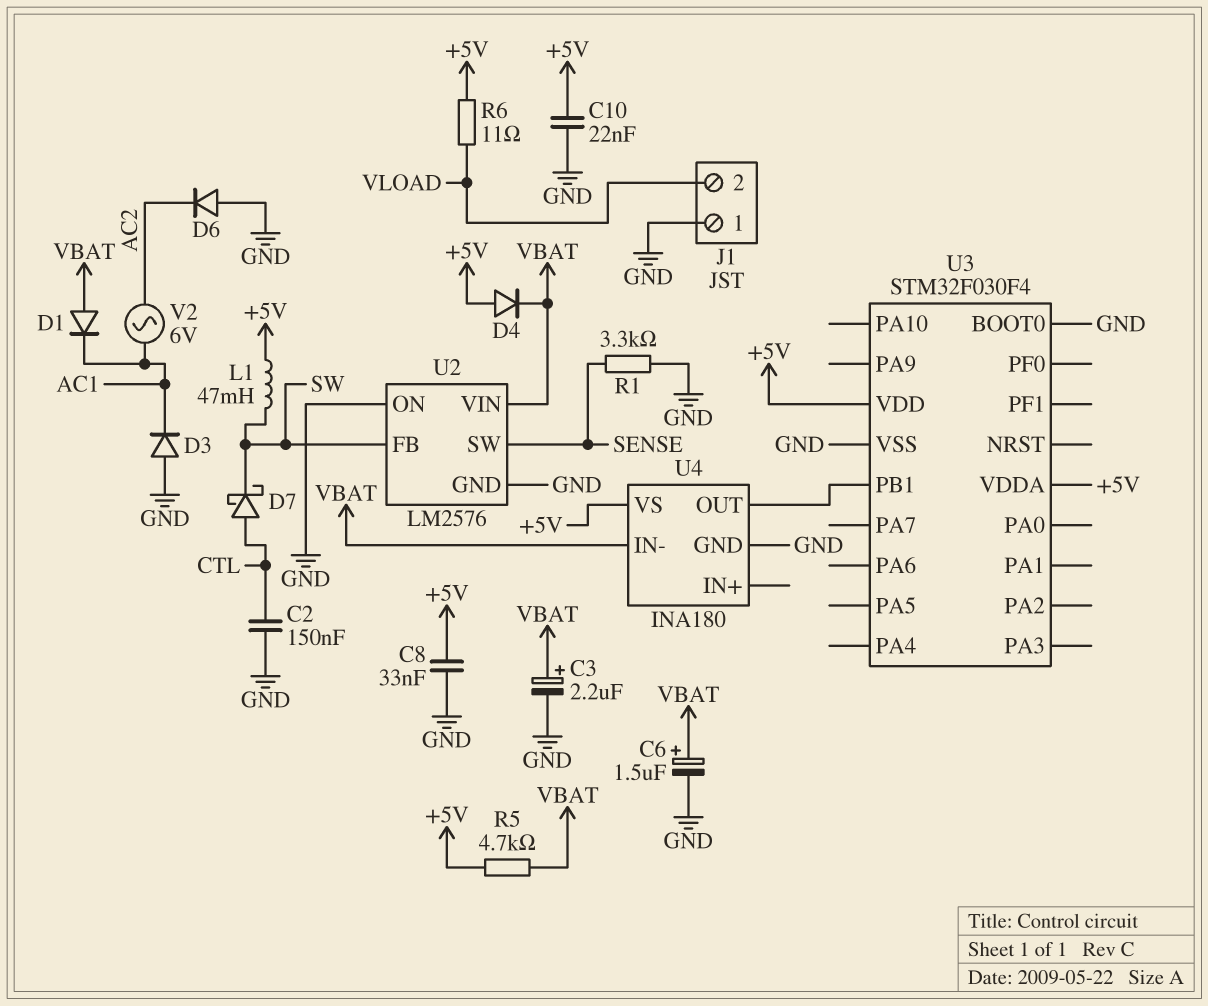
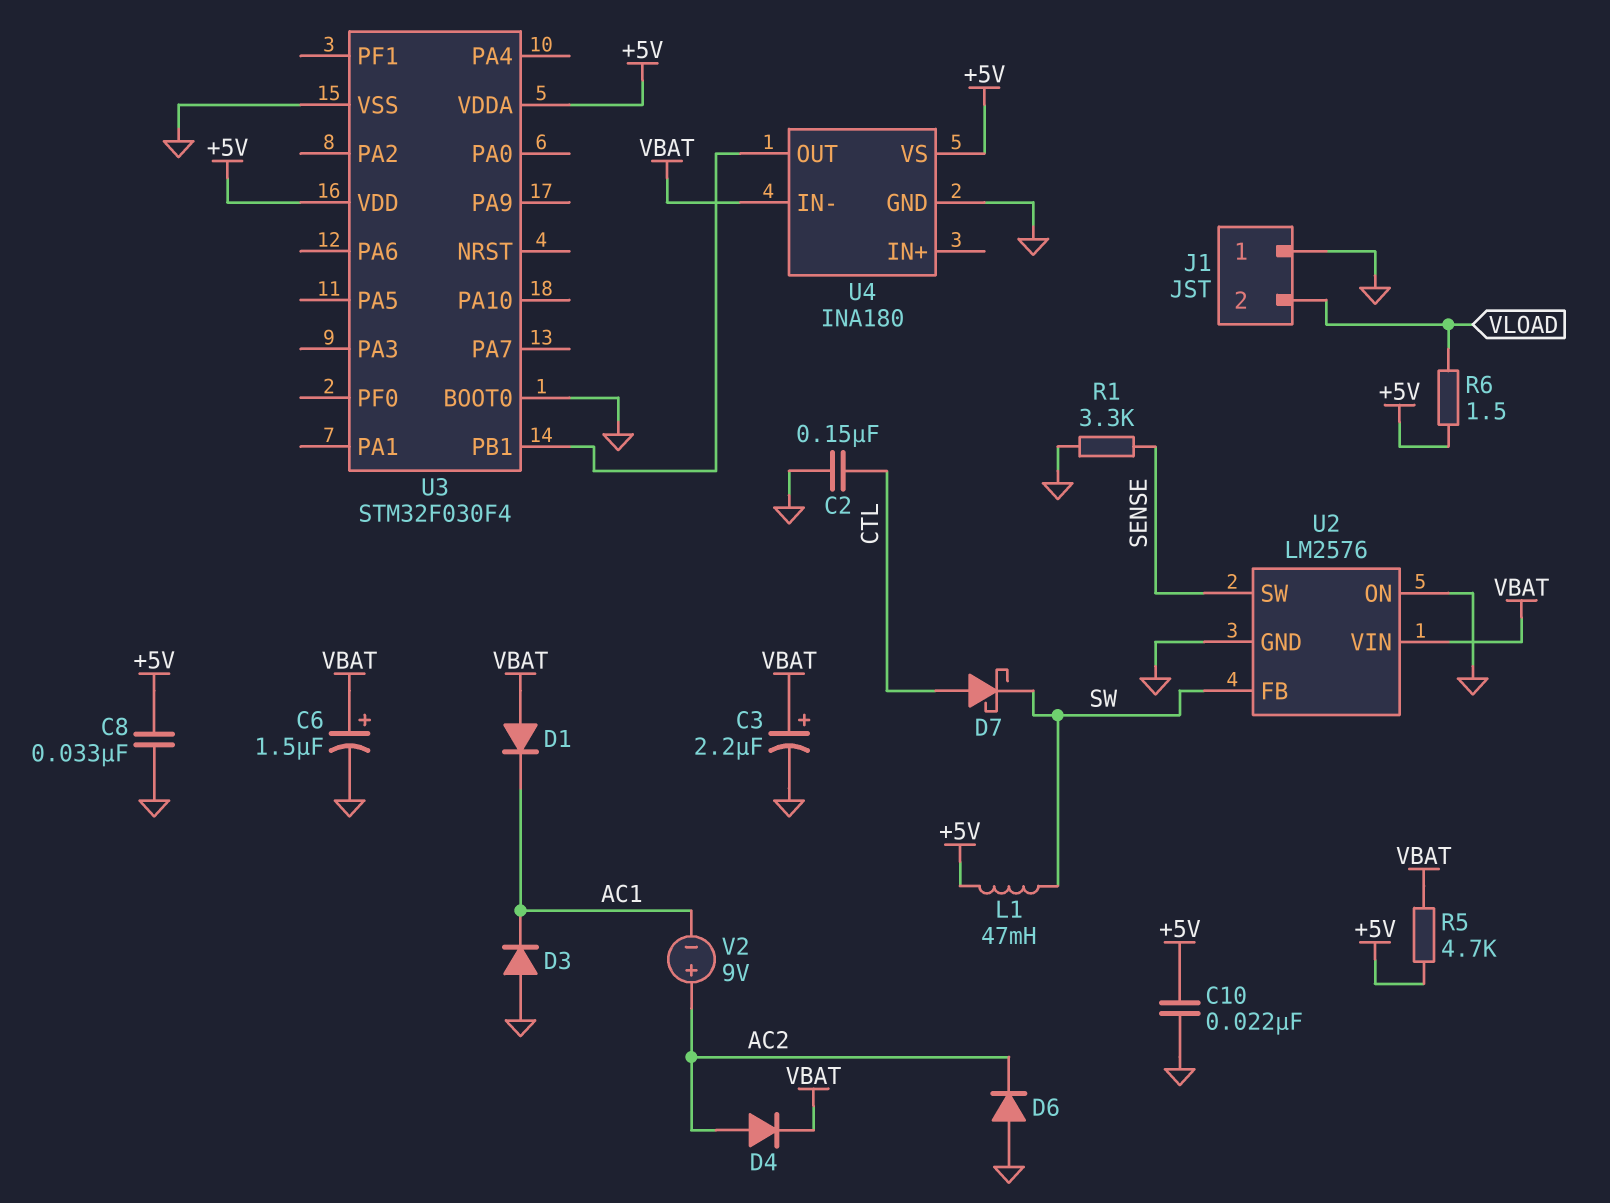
D4: diode (A +5V, K VBAT) -> diode (A AC2, K VBAT)
R6: 11 (+5V, VLOAD) -> 1.5 (+5V, VLOAD)
V2: AC 6V (AC1, AC2) -> 9V (plus AC2, minus AC1)

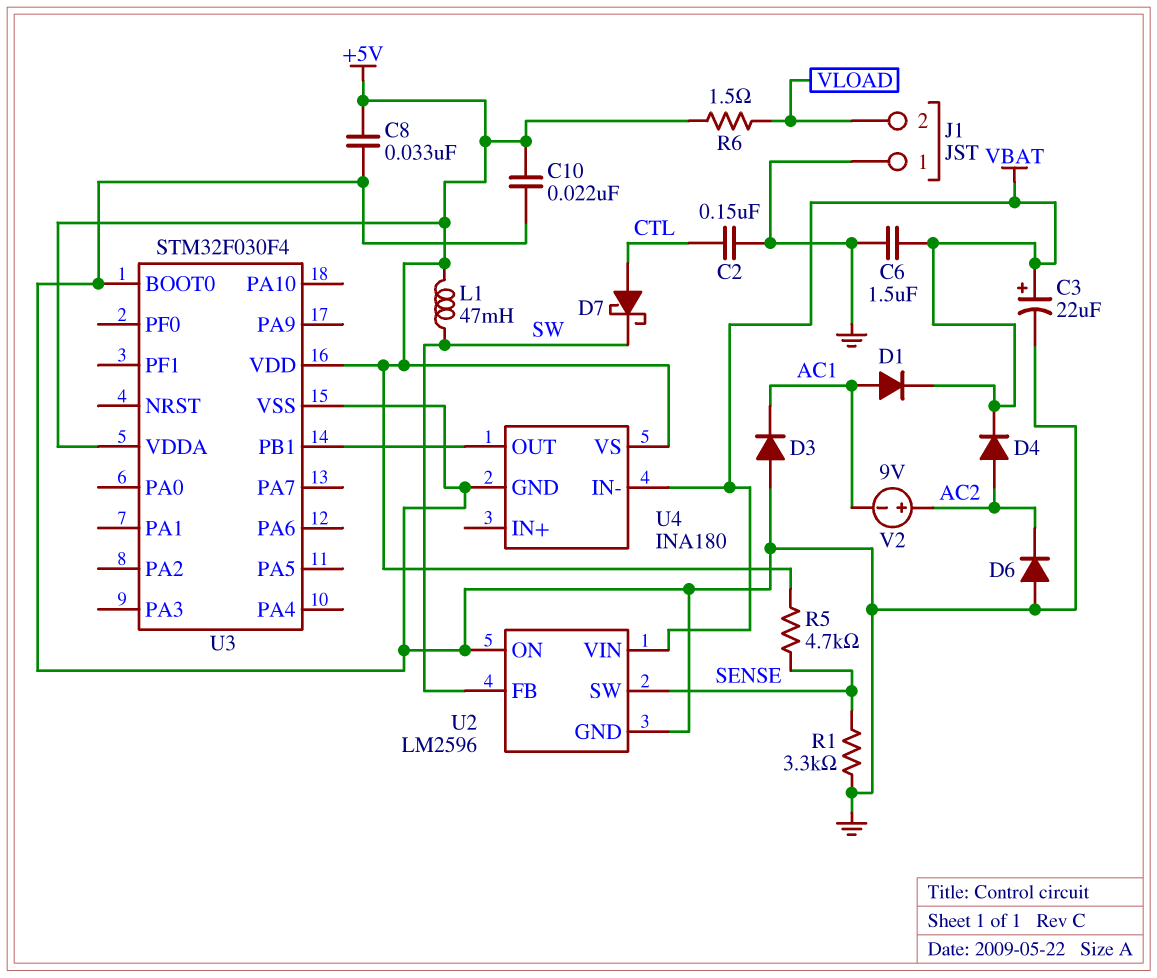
C3: 2.2uF (plus VBAT, minus GND) -> 22uF (plus VBAT, minus GND)
C6: 1.5uF (plus VBAT, minus GND) -> 1.5uF (GND, VBAT)
D1: diode (A VBAT, K AC1) -> diode (A AC1, K VBAT)
R5: 4.7k (+5V, VBAT) -> 4.7k (+5V, SENSE)
U2: LM2576 -> LM2596

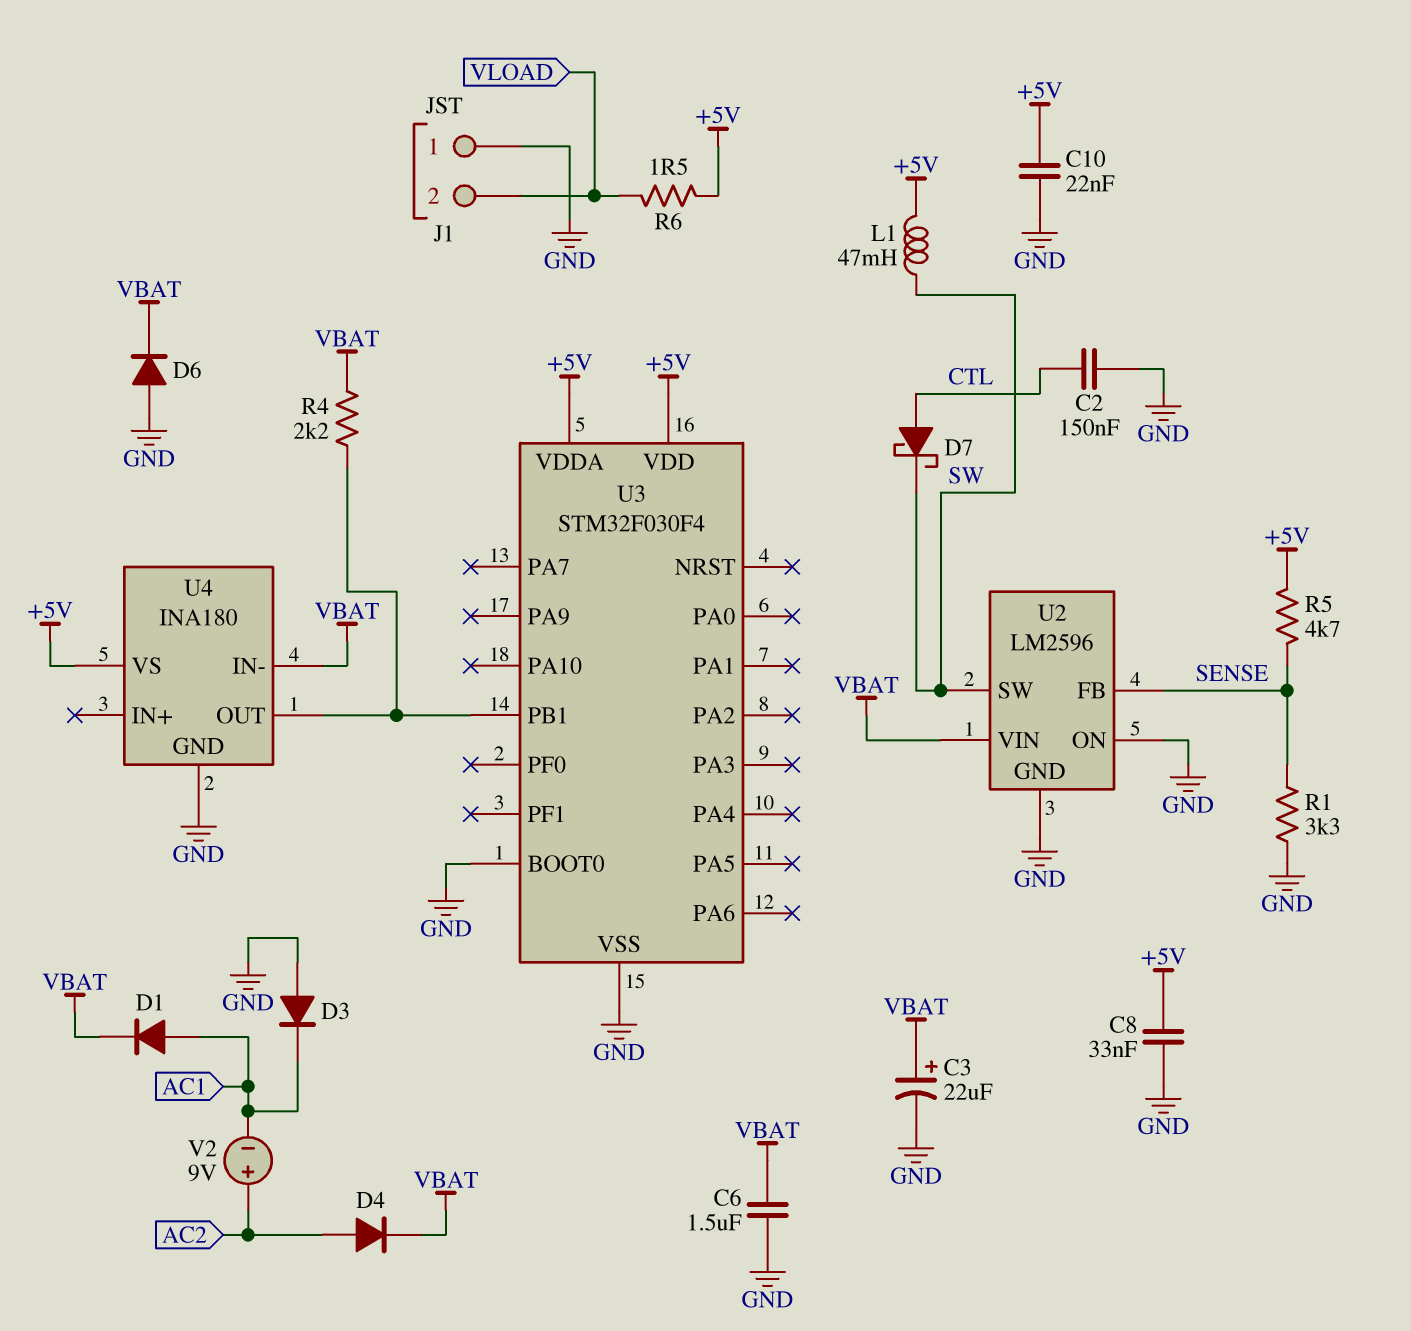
D6: diode (A GND, K AC2) -> diode (A GND, K VBAT)
R4: none -> 2.2k (U3/PB1, VBAT)
U2 pin FB: SW -> SENSE
U2 pin SW: SENSE -> SW

